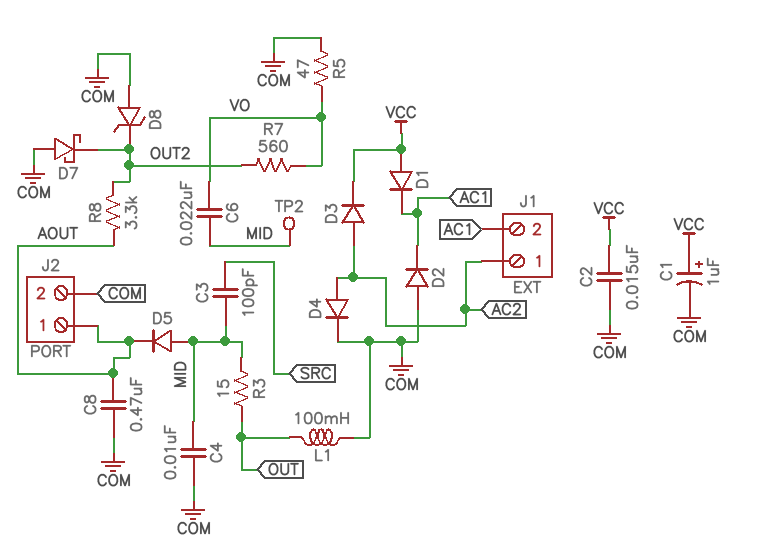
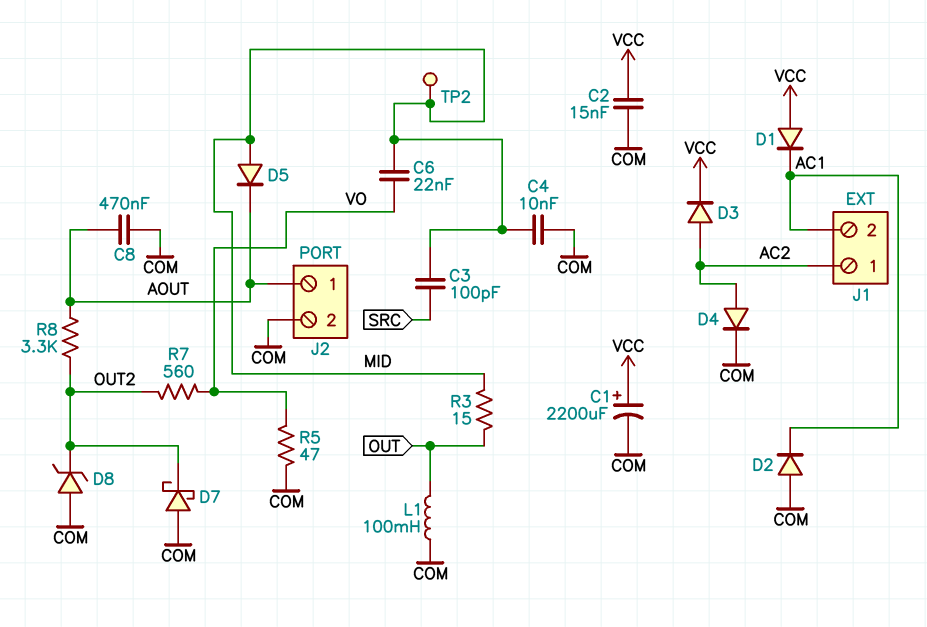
C1: 1uF (plus VCC, minus COM) -> 2200uF (plus VCC, minus COM)

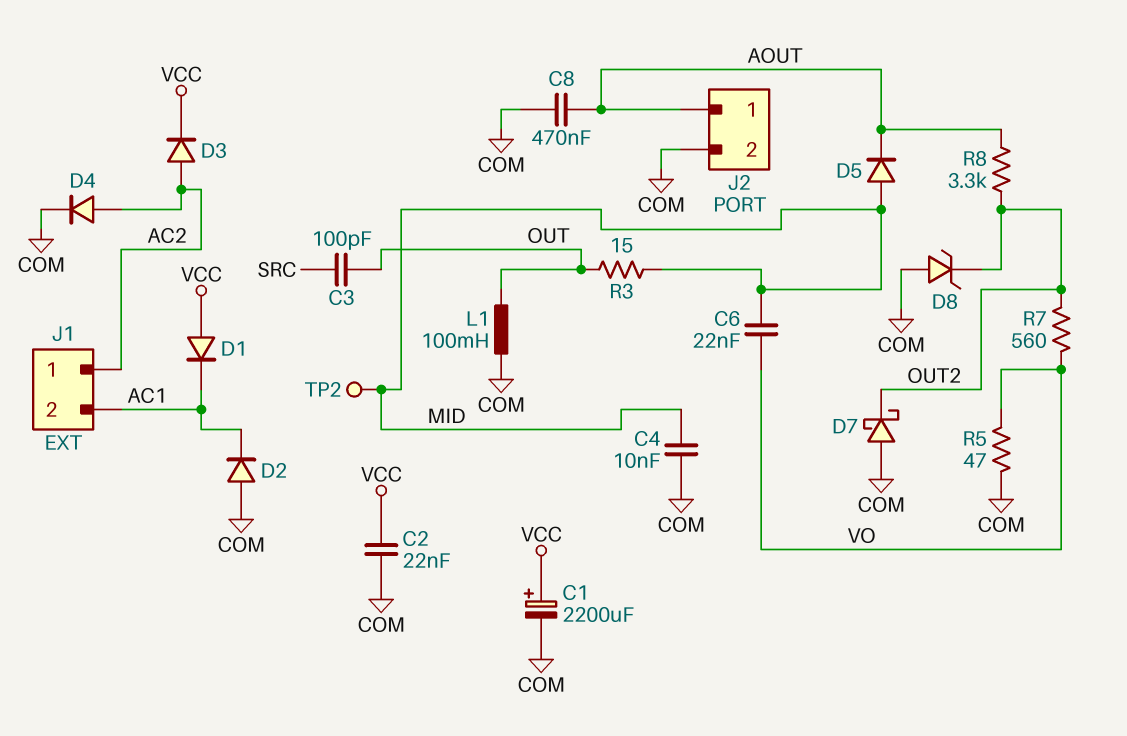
C2: 15nF (COM, VCC) -> 22nF (COM, VCC)
C3: 100pF (MID, SRC) -> 100pF (OUT, SRC)

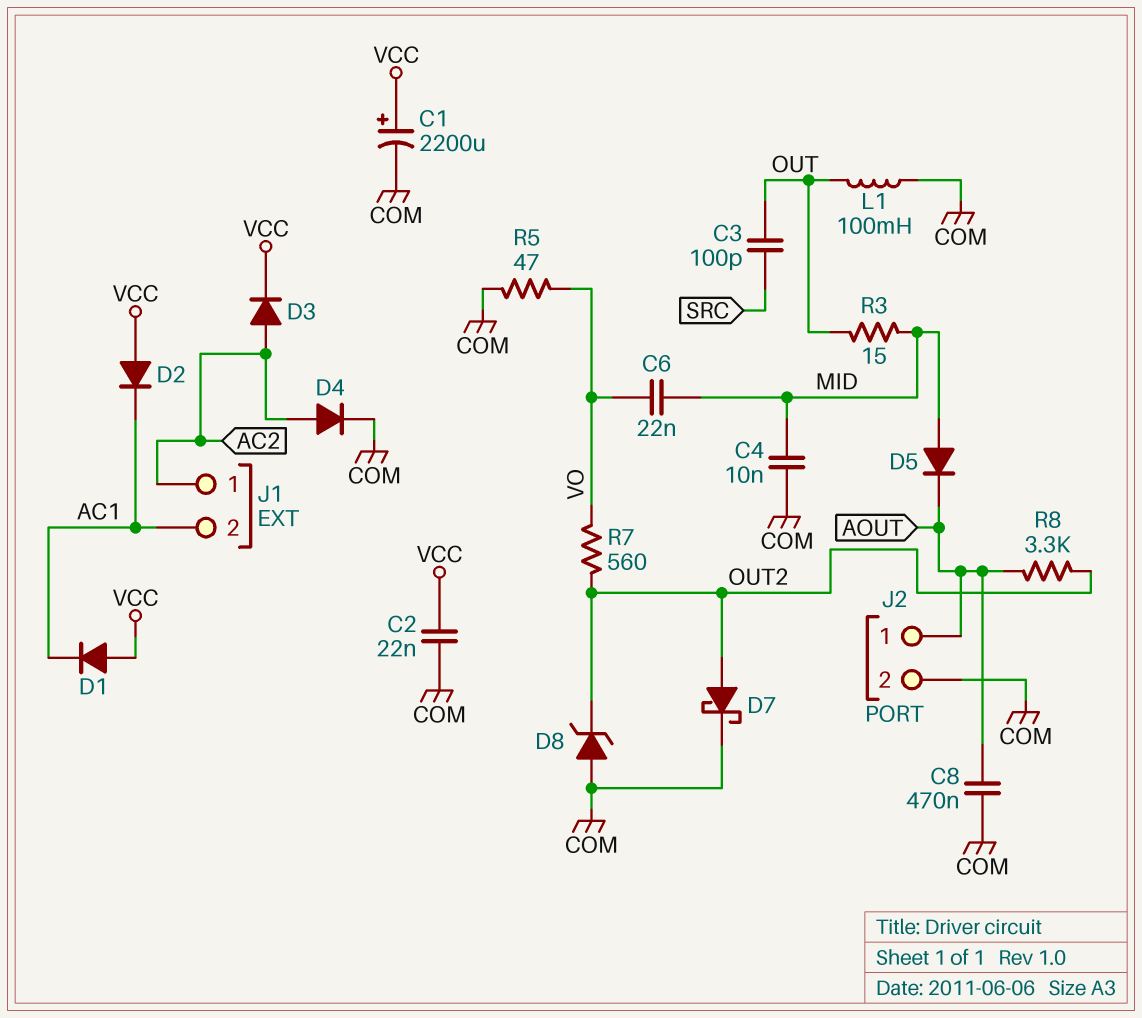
D2: diode (A COM, K AC1) -> diode (A VCC, K AC1)
D7: schottky (A COM, K OUT2) -> schottky (A OUT2, K COM)
TP2: test point (MID) -> none

